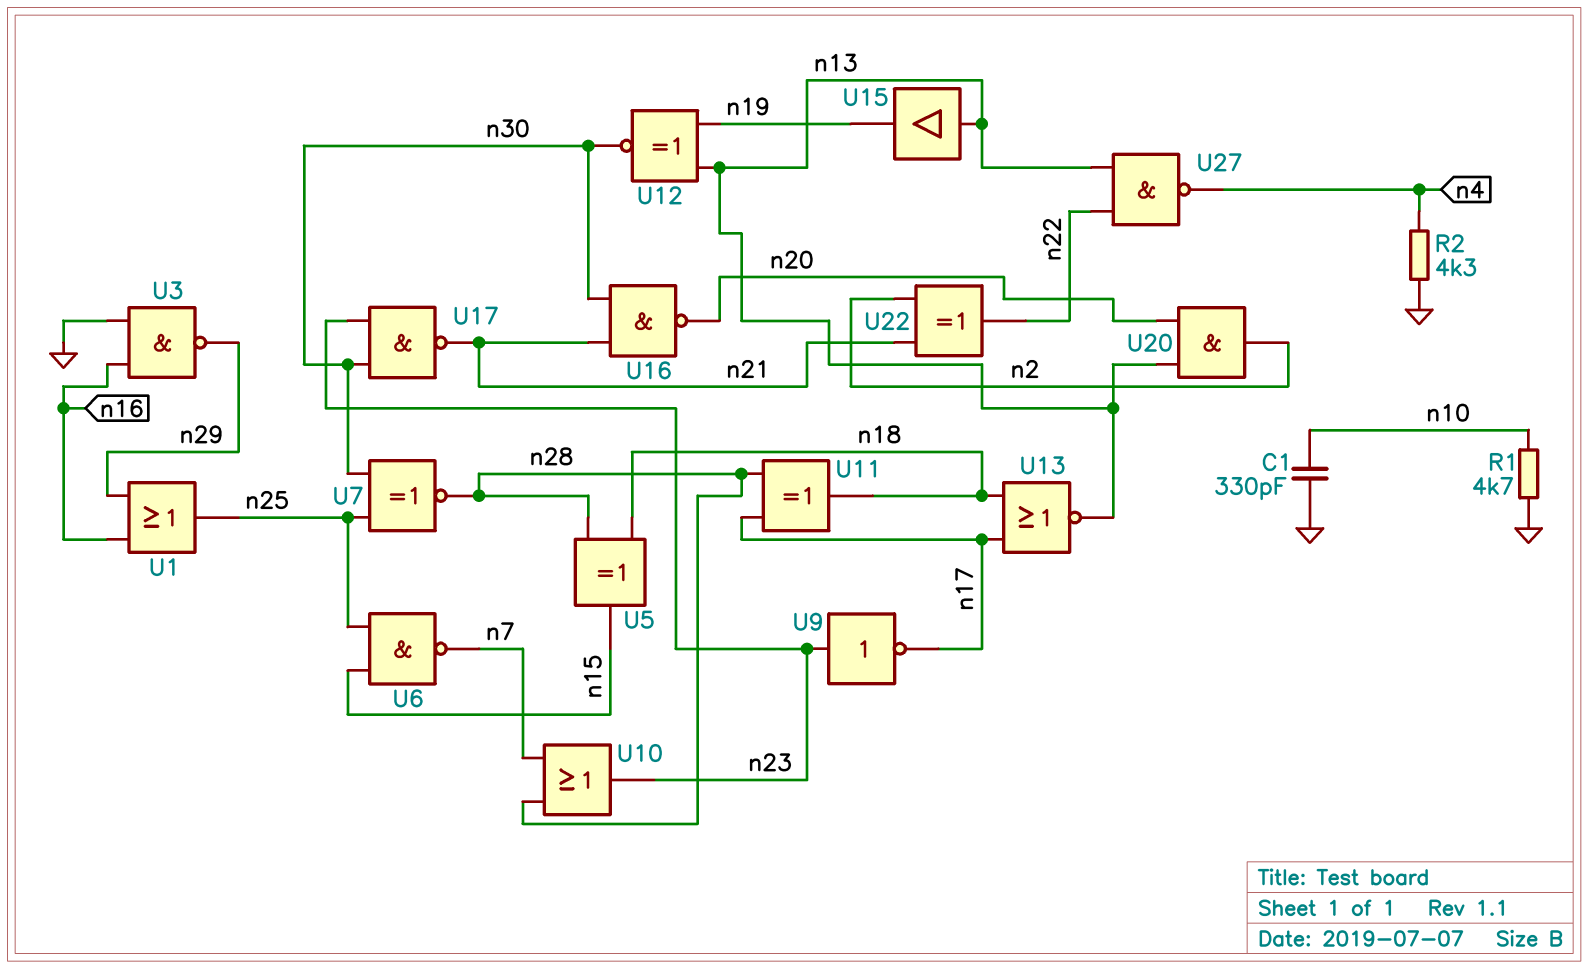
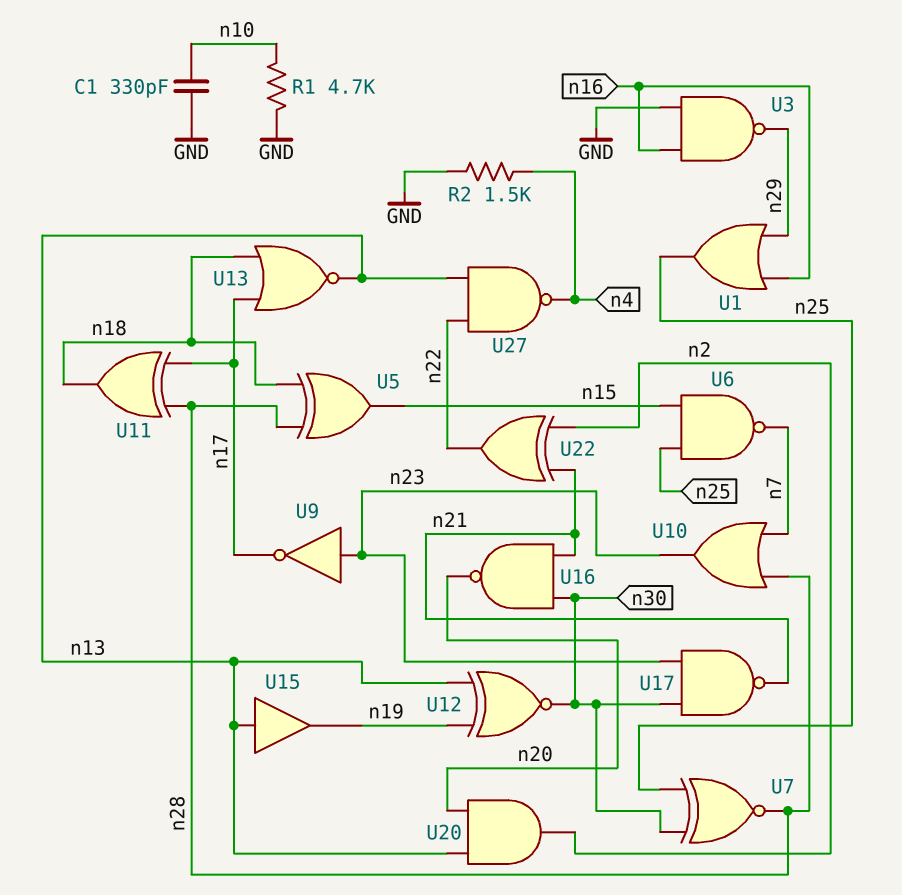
R2: 4.3k (GND, n4) -> 1.5k (GND, n4)

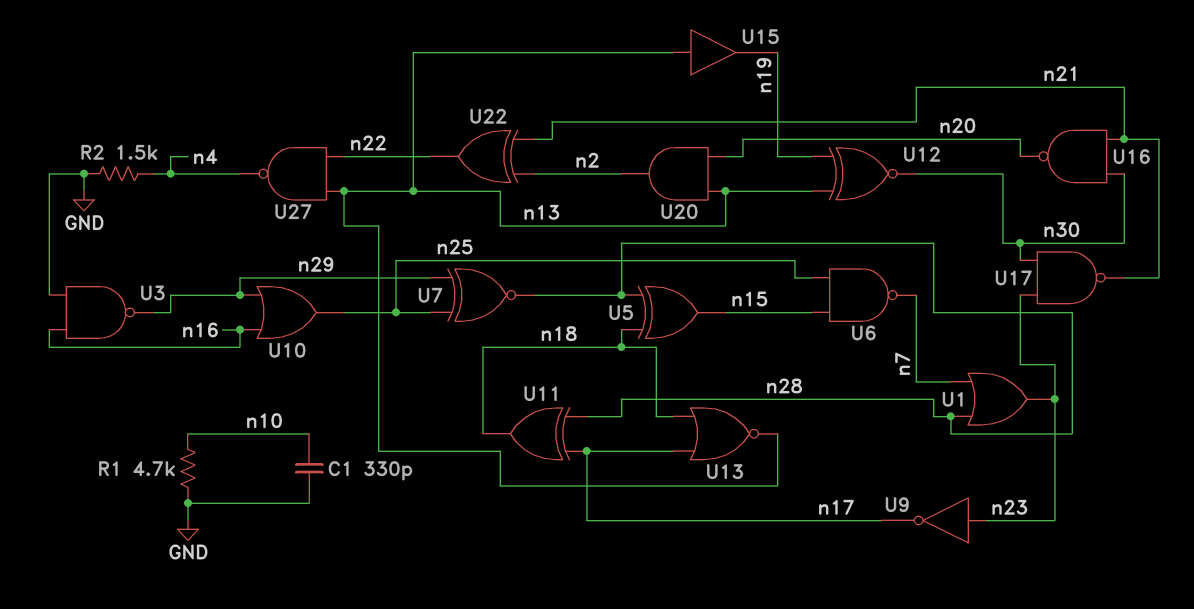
U1: OR (in n16, in n29, out n25) -> OR (in n7, in n28, out n23)
U7: XNOR (in n25, in n30, out n28) -> XNOR (in n25, in n29, out n28)
U10: OR (in n7, in n28, out n23) -> OR (in n16, in n29, out n25)

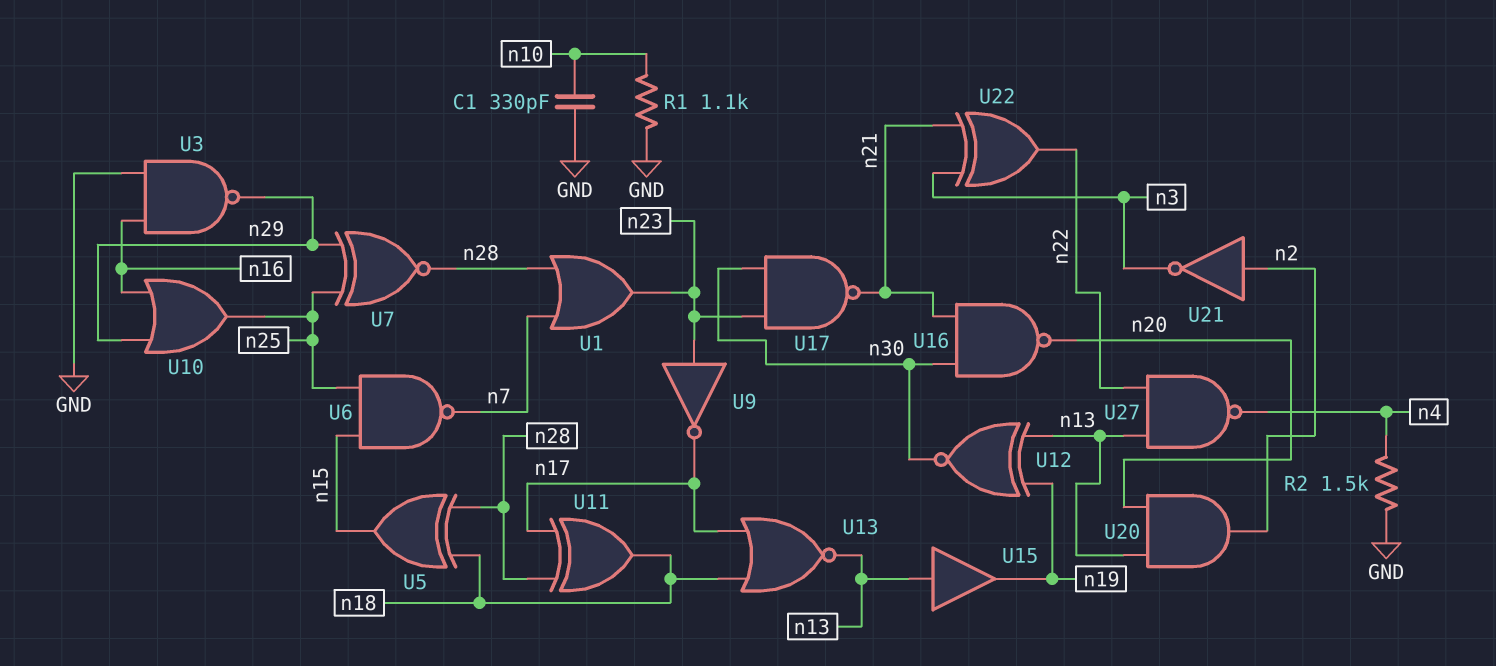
R1: 4.7k (GND, n10) -> 1.1k (GND, n10)
U21: none -> NOT (in n2, out n3)
U22: XOR (in n2, in n21, out n22) -> XOR (in n3, in n21, out n22)

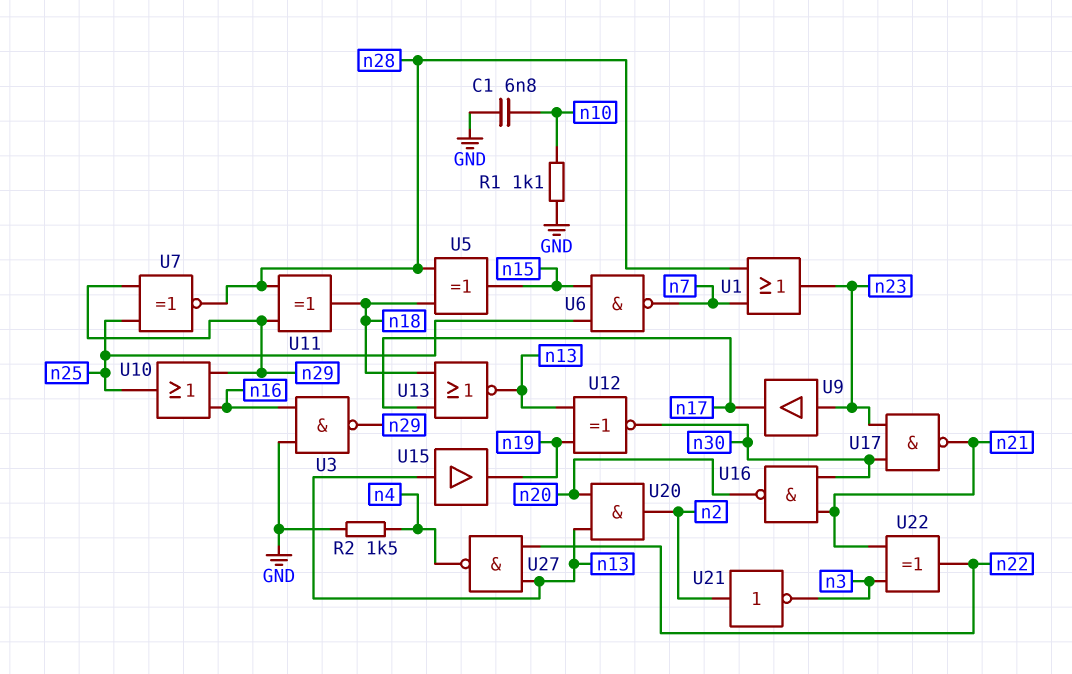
C1: 330pF (GND, n10) -> 6.8nF (GND, n10)
U9: NOT (in n23, out n17) -> buffer (in n23, out n17)
U11: XOR (in n17, in n28, out n18) -> XOR (in n28, in n29, out n18)

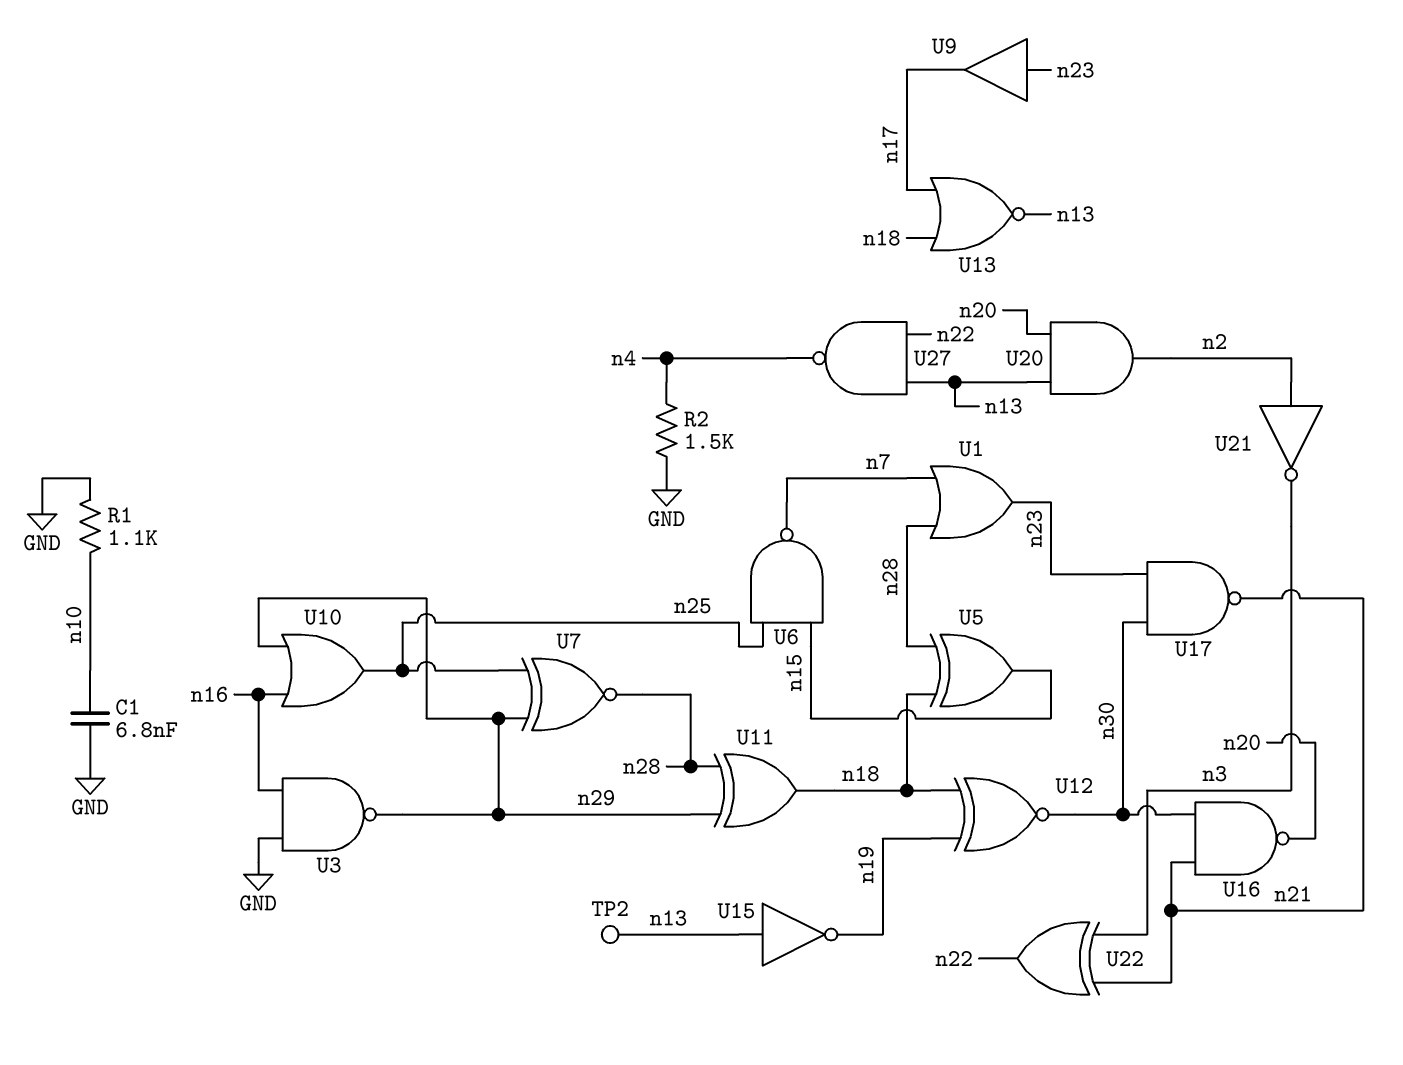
TP2: none -> test point (n13)
U12: XNOR (in n13, in n19, out n30) -> XNOR (in n18, in n19, out n30)
U15: buffer (in n13, out n19) -> NOT (in n13, out n19)

